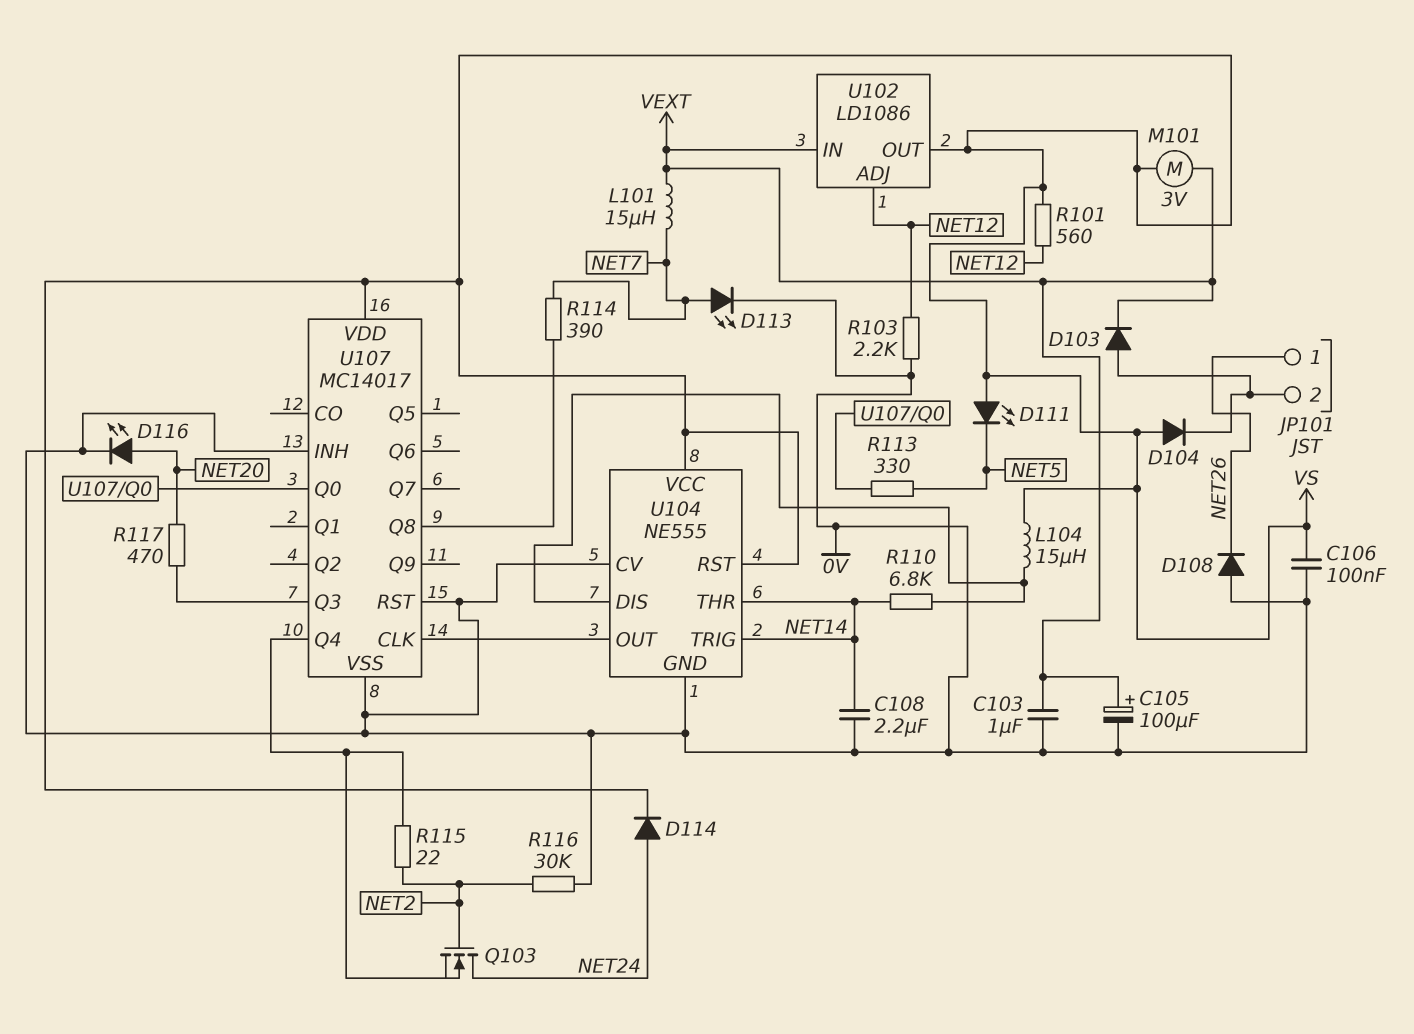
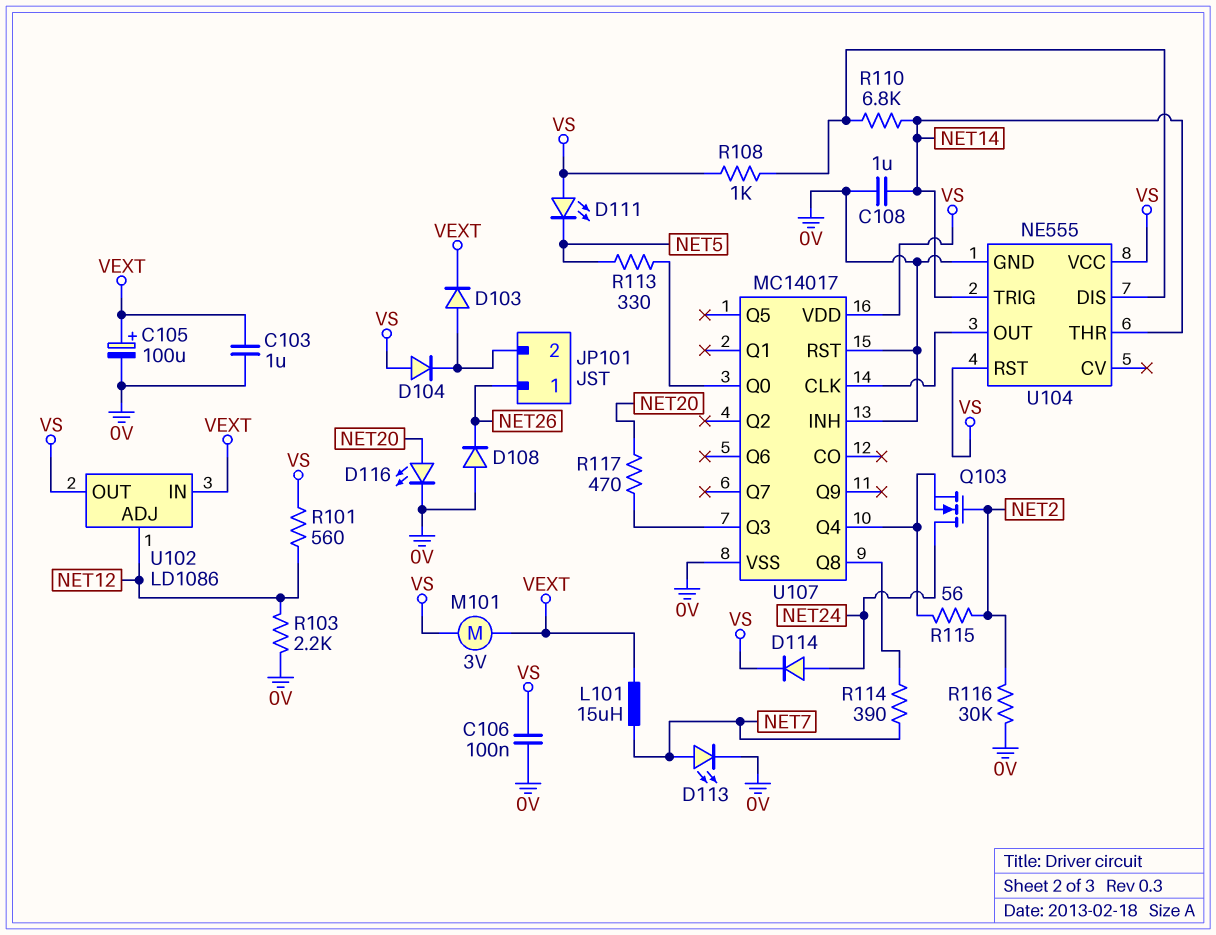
C108: 2.2uF (0V, NET14) -> 1uF (0V, NET14)
L104: 15uH (U104/DIS, VS) -> none
R108: none -> 1k (U104/DIS, VS)
R115: 22 (NET2, U107/Q4) -> 56 (NET2, U107/Q4)
U104 pin CV: 0V -> none

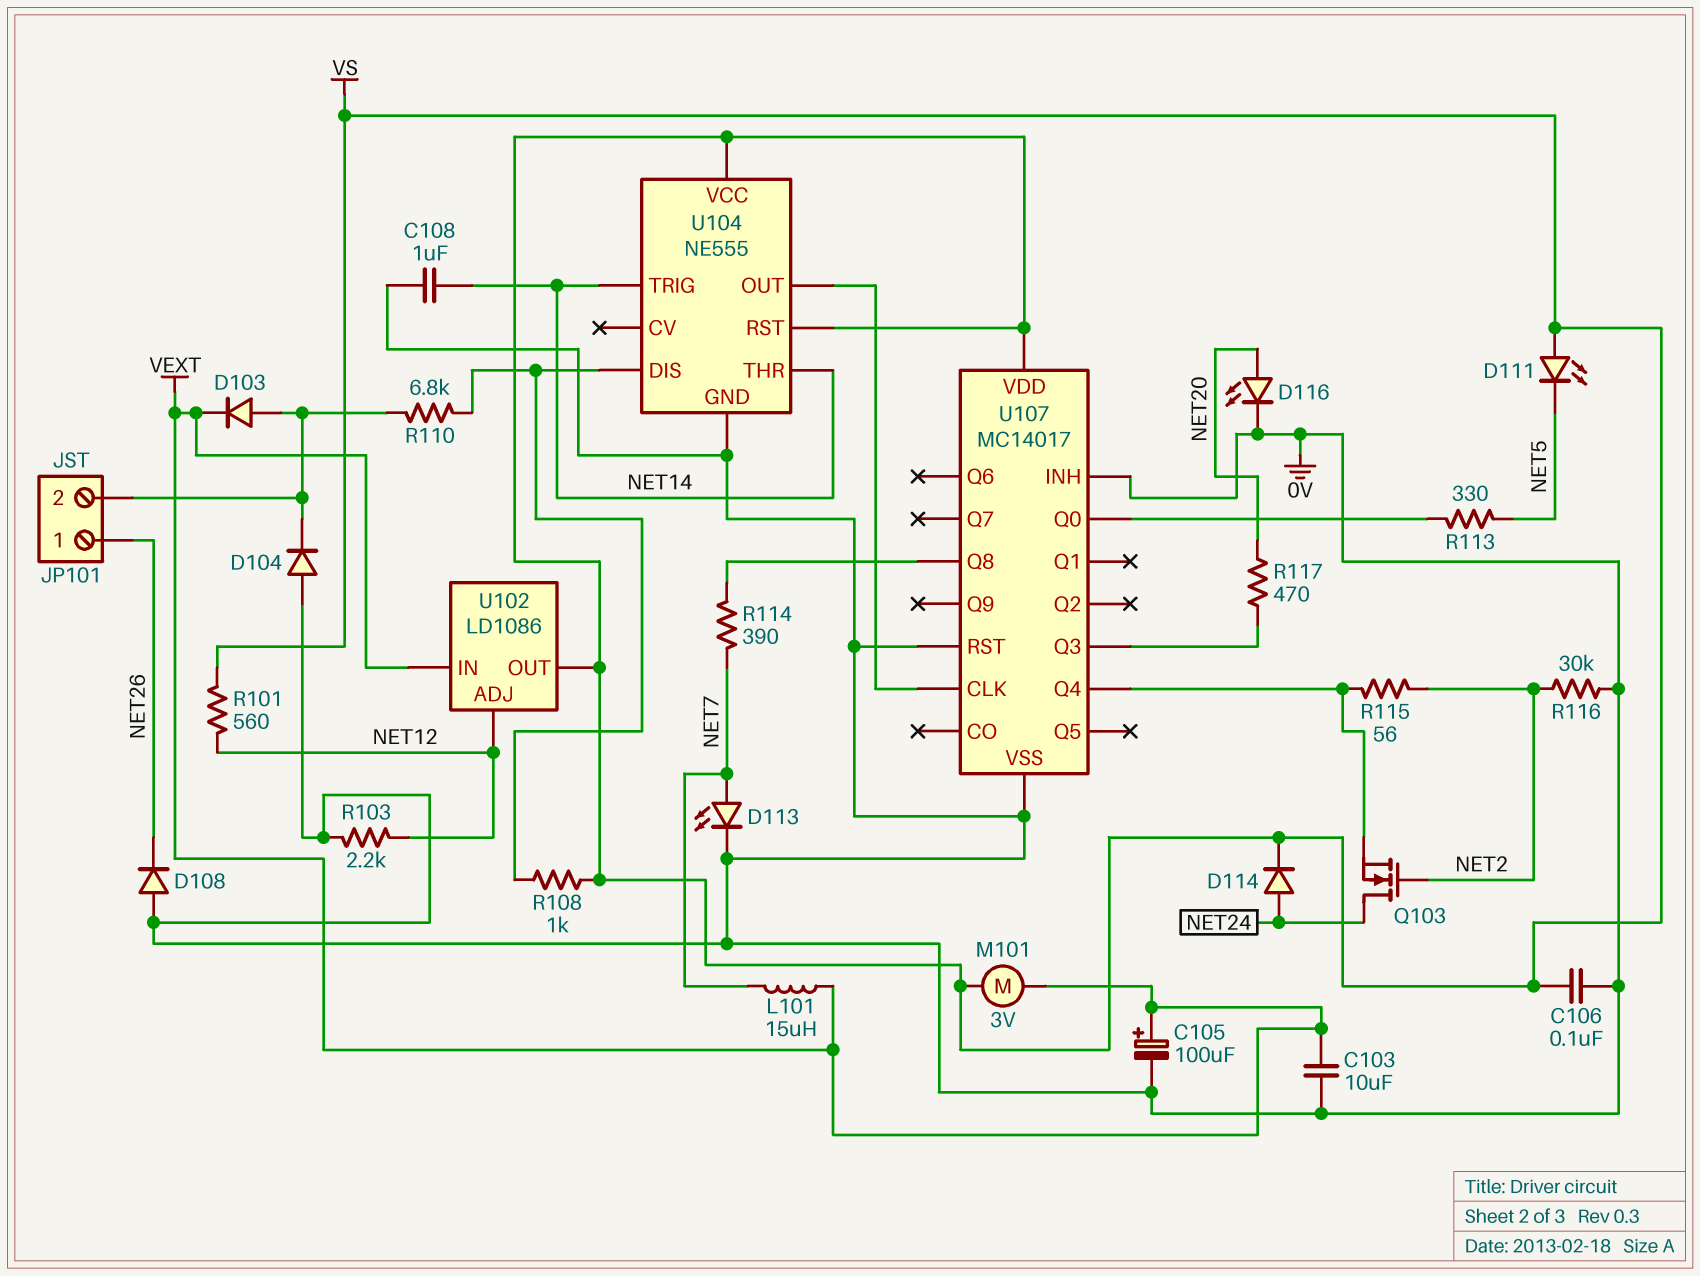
C103: 1uF (0V, VEXT) -> 10uF (0V, VEXT)
D104: diode (A VS, K JP101/2) -> diode (A 0V, K JP101/2)
R110: 6.8k (NET14, U104/DIS) -> 6.8k (JP101/2, U104/DIS)

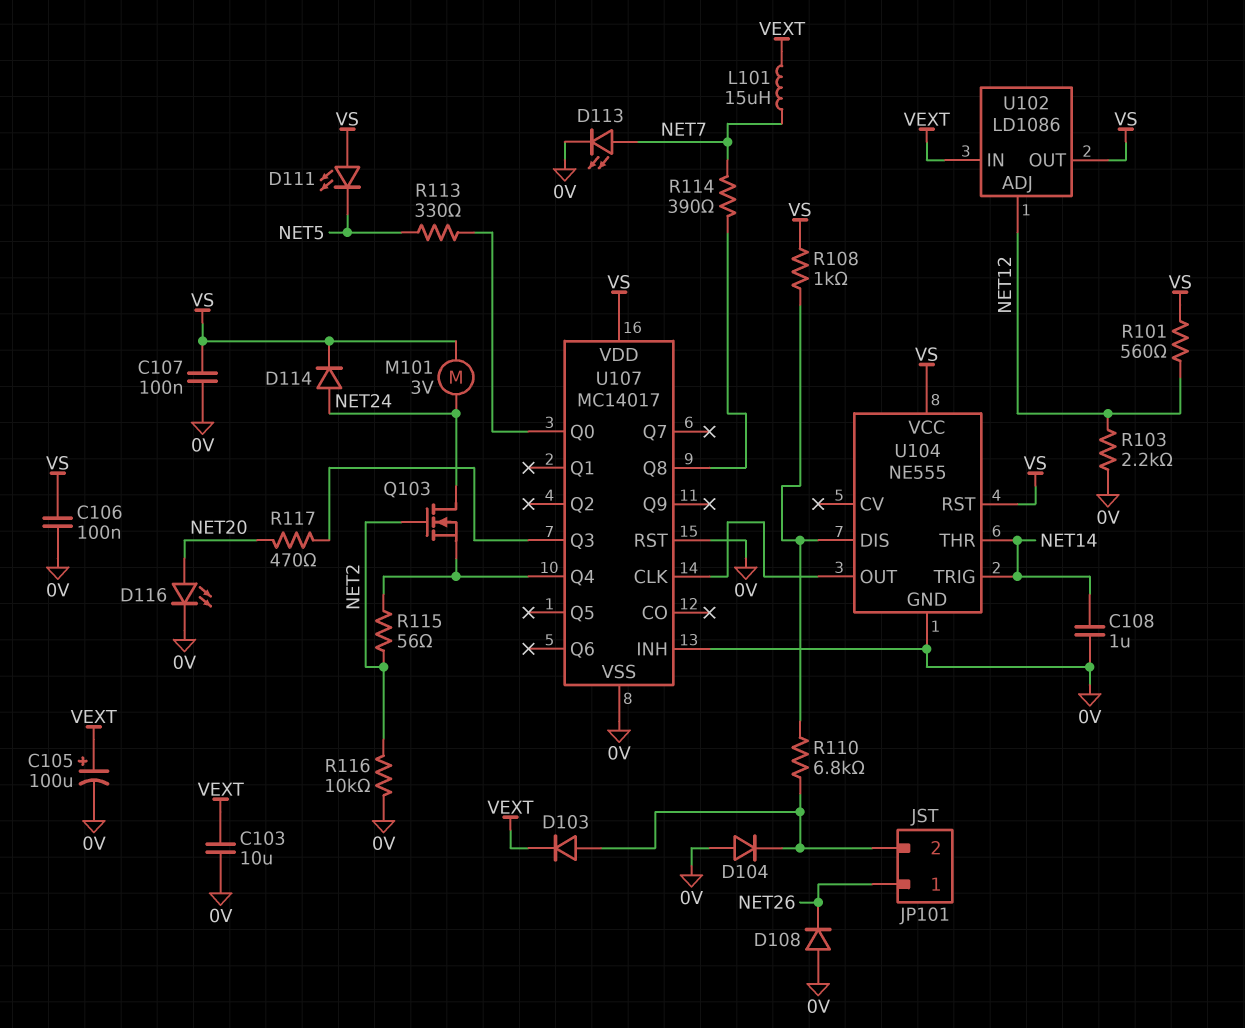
C107: none -> 100nF (0V, VS)
M101: motor 3V (VEXT, VS) -> motor 3V (NET24, VS)
R116: 30k (0V, NET2) -> 10k (0V, NET2)

